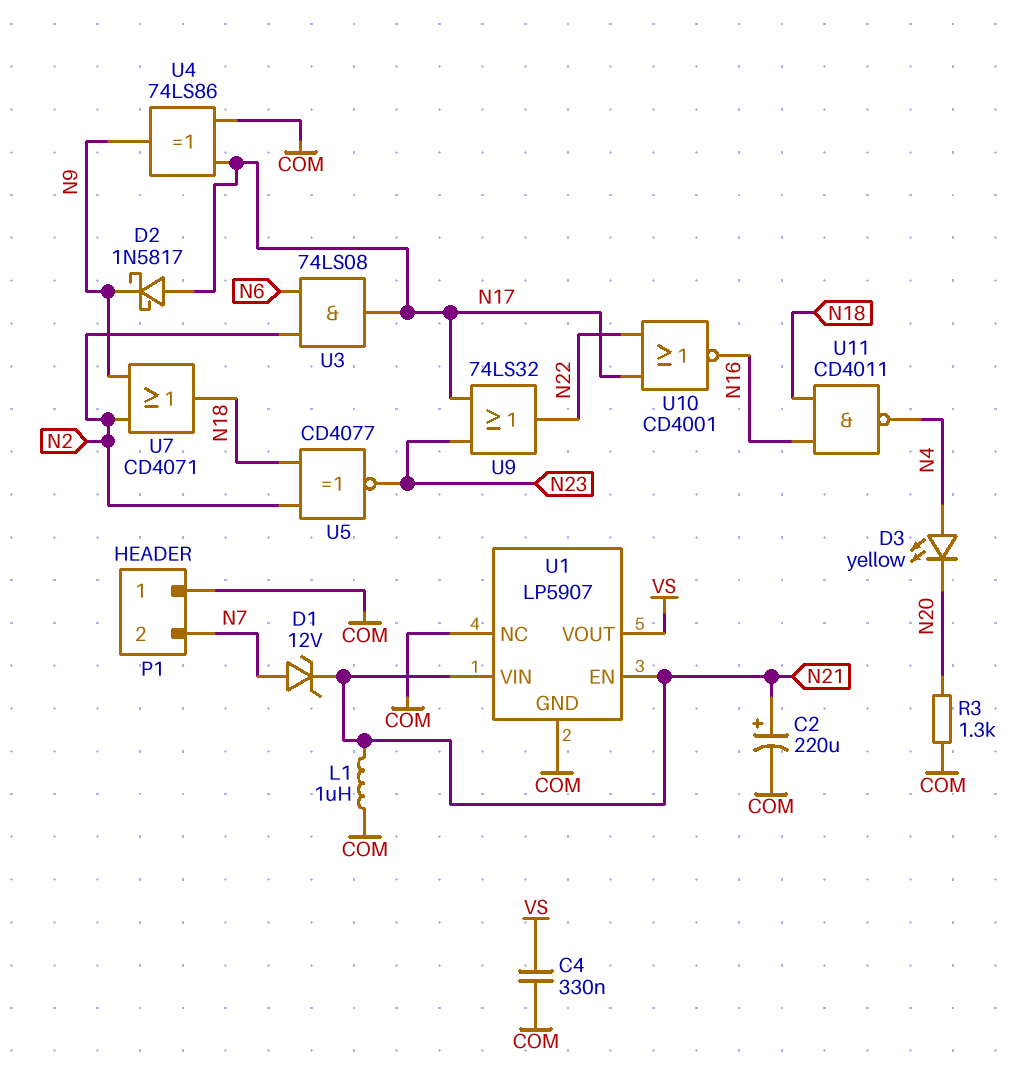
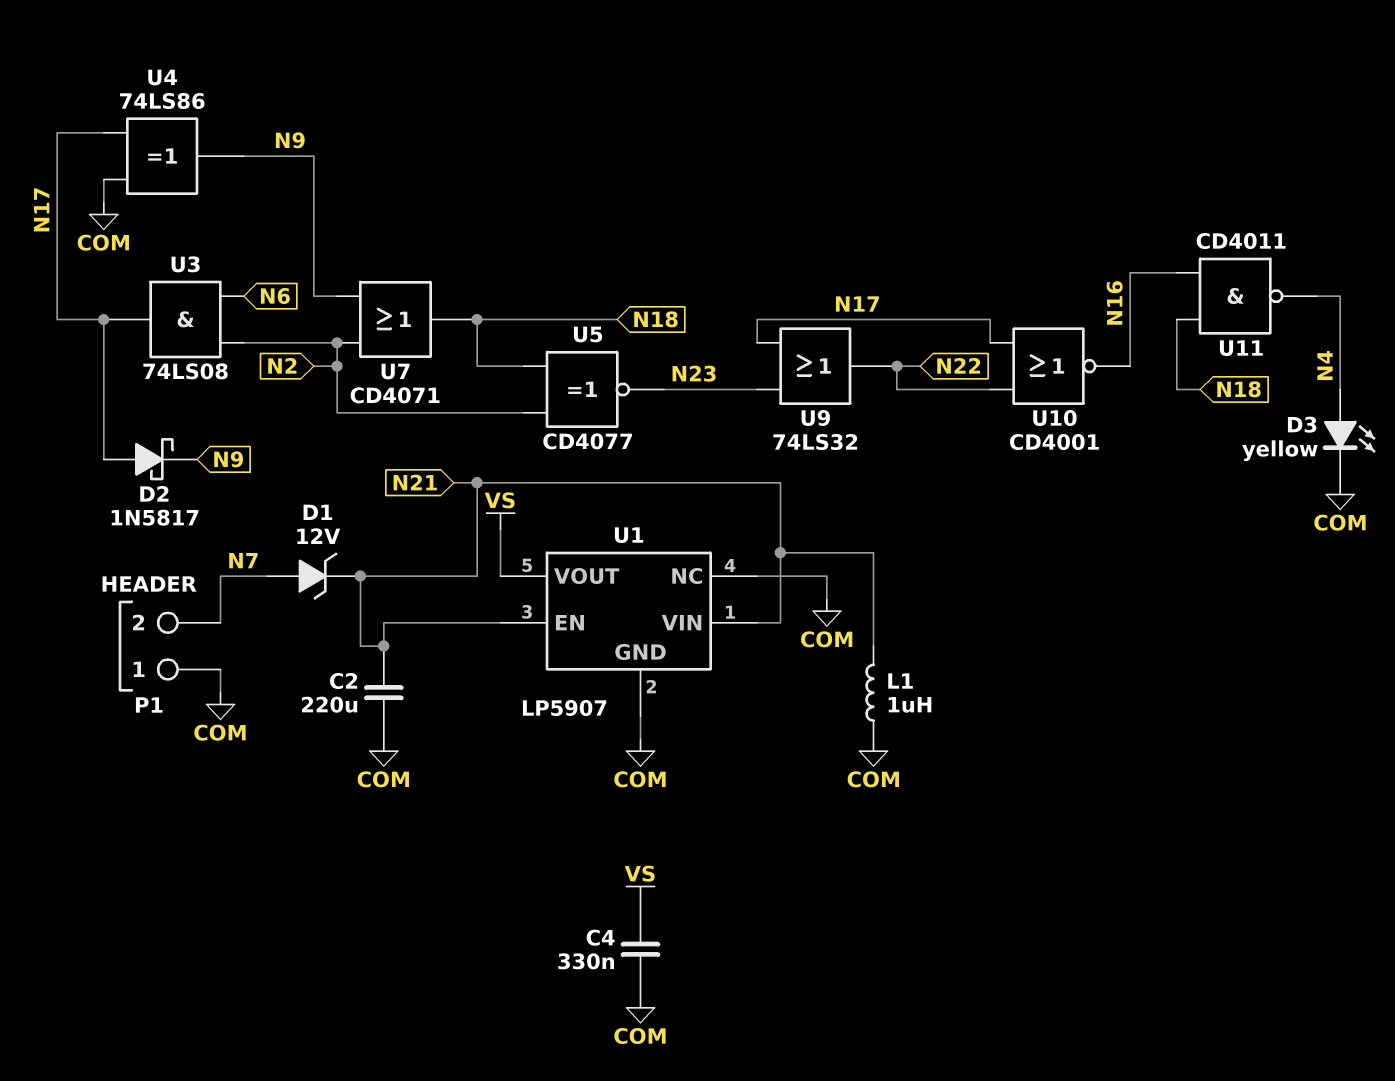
C2: 220uF (plus N21, minus COM) -> 220uF (COM, N21)
D3: LED yellow (A N4, K N20) -> LED yellow (A N4, K COM)
R3: 1.3k (COM, N20) -> none

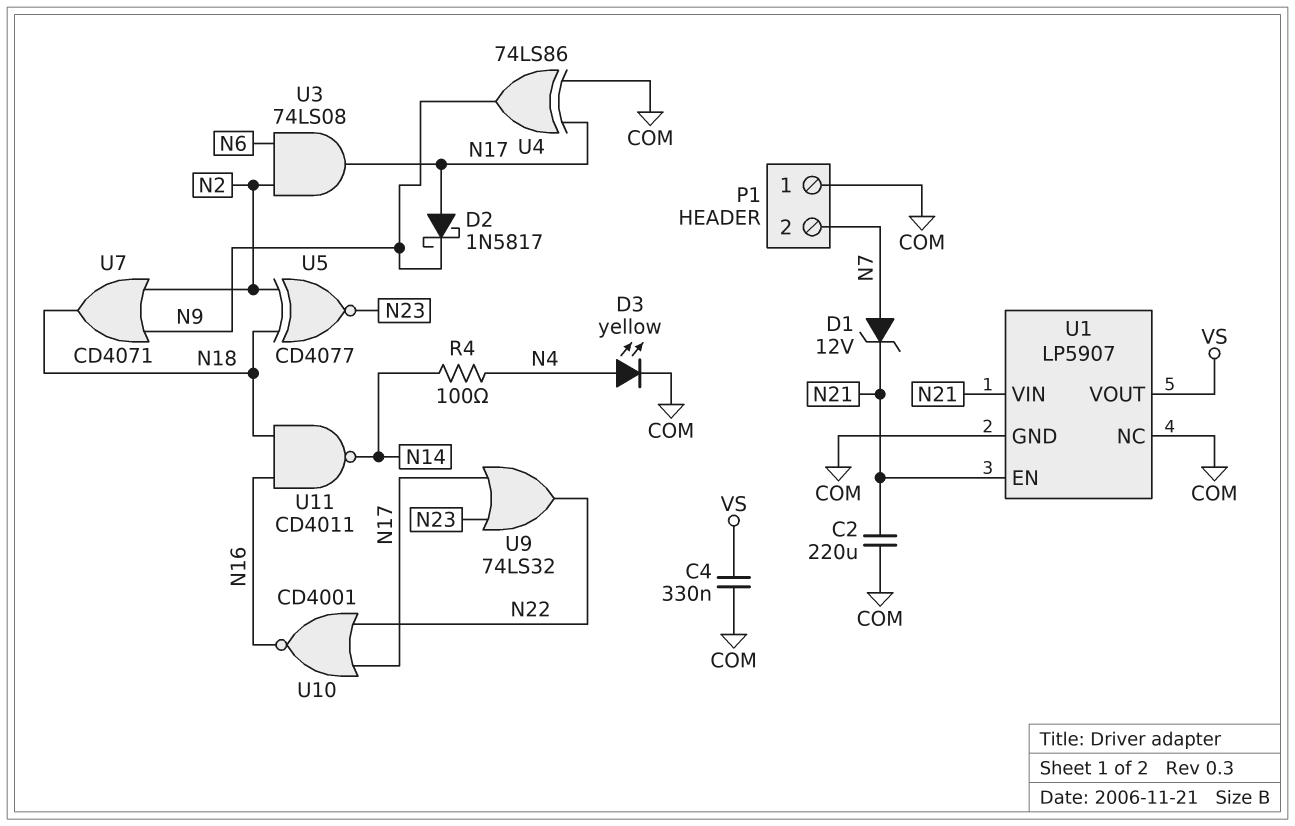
L1: 1uH (COM, N21) -> none
R4: none -> 100 (N4, N14)
U11: NAND CD4011 (in N16, in N18, out N4) -> NAND CD4011 (in N16, in N18, out N14)

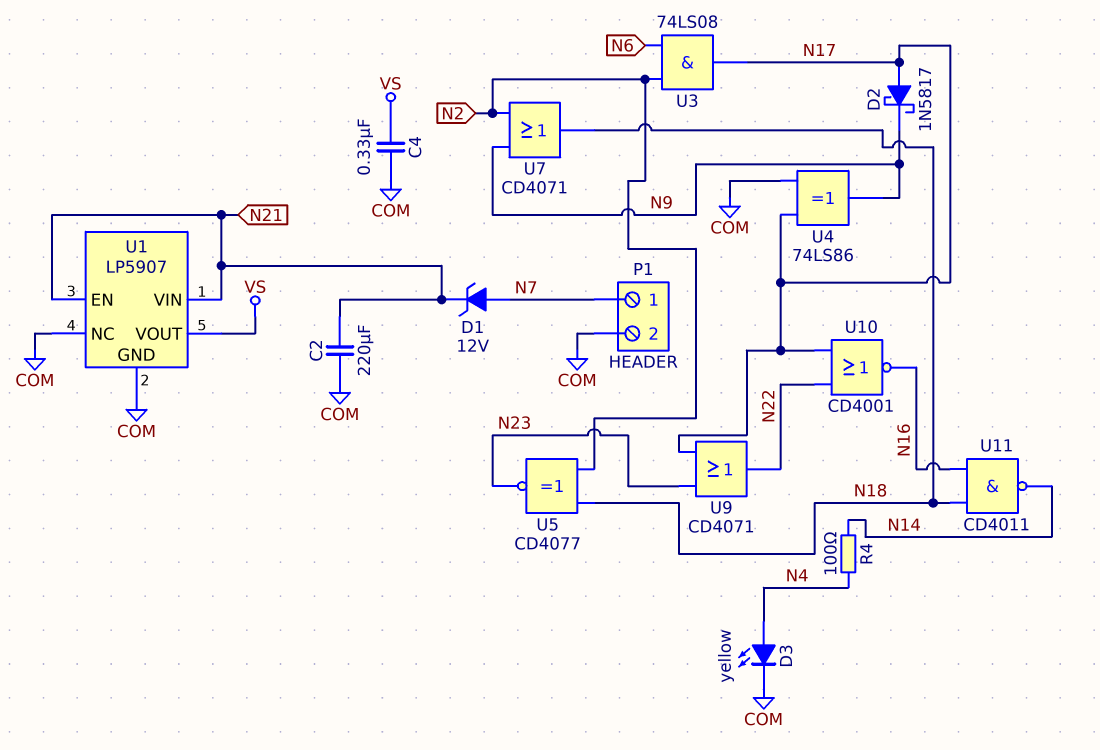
P1 pin 1: COM -> N7
P1 pin 2: N7 -> COM
U9: OR 74LS32 (in N17, in N23, out N22) -> OR CD4071 (in N17, in N23, out N22)

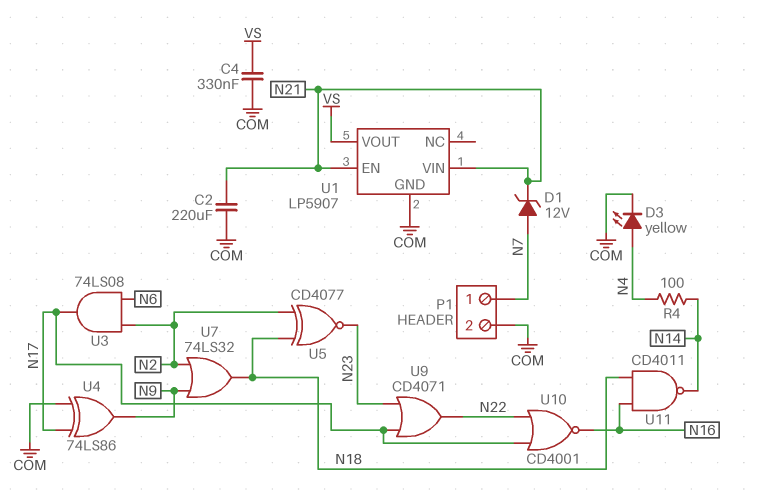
D2: schottky 1N5817 (A N17, K N9) -> none
U1 pin NC: COM -> none
U7: OR CD4071 (in N2, in N9, out N18) -> OR 74LS32 (in N2, in N9, out N18)

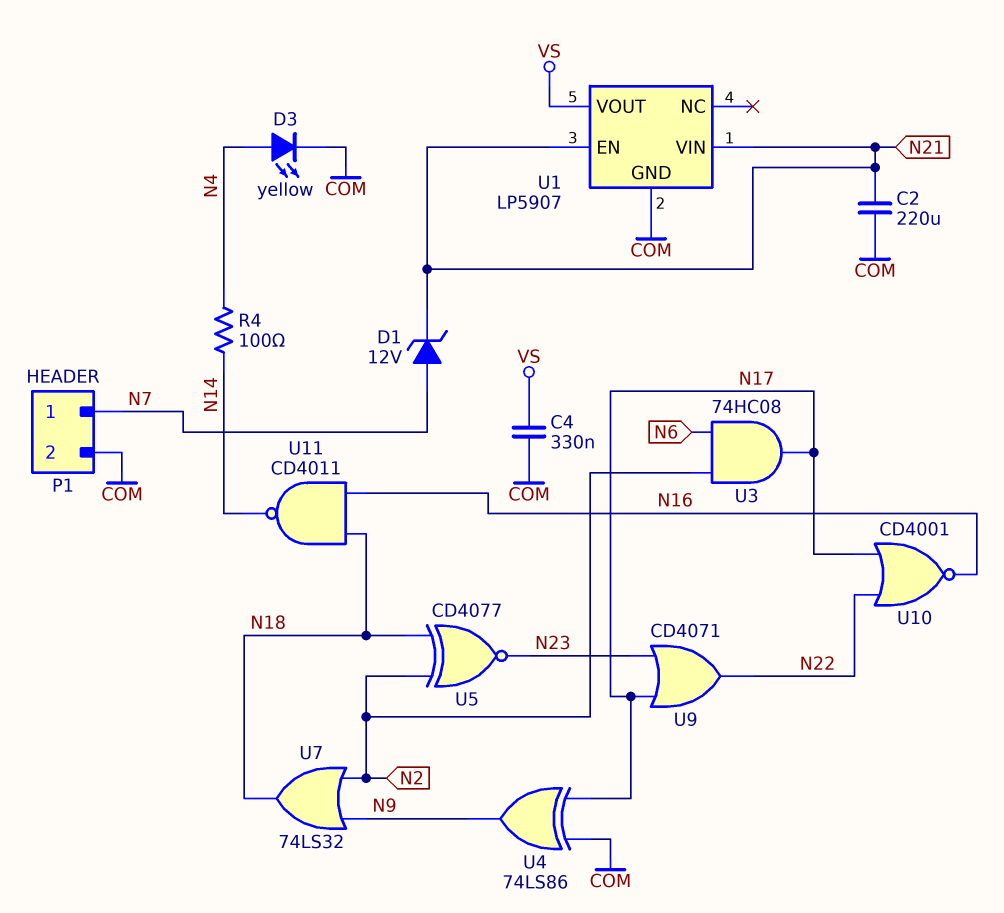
U3: AND 74LS08 (in N2, in N6, out N17) -> AND 74HC08 (in N2, in N6, out N17)

